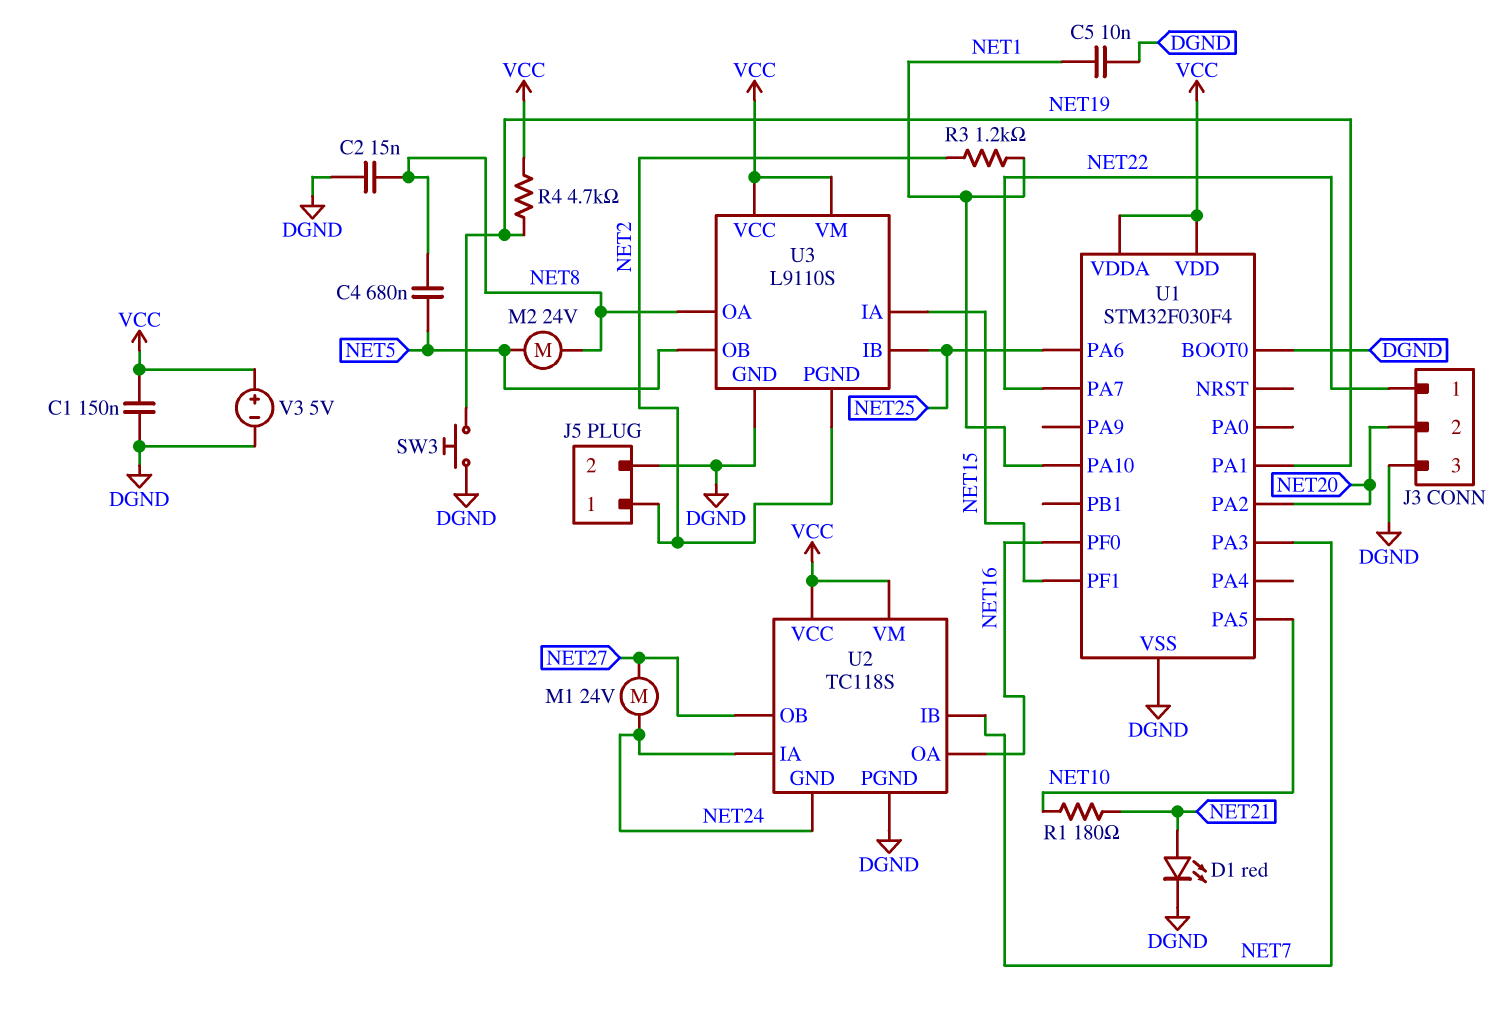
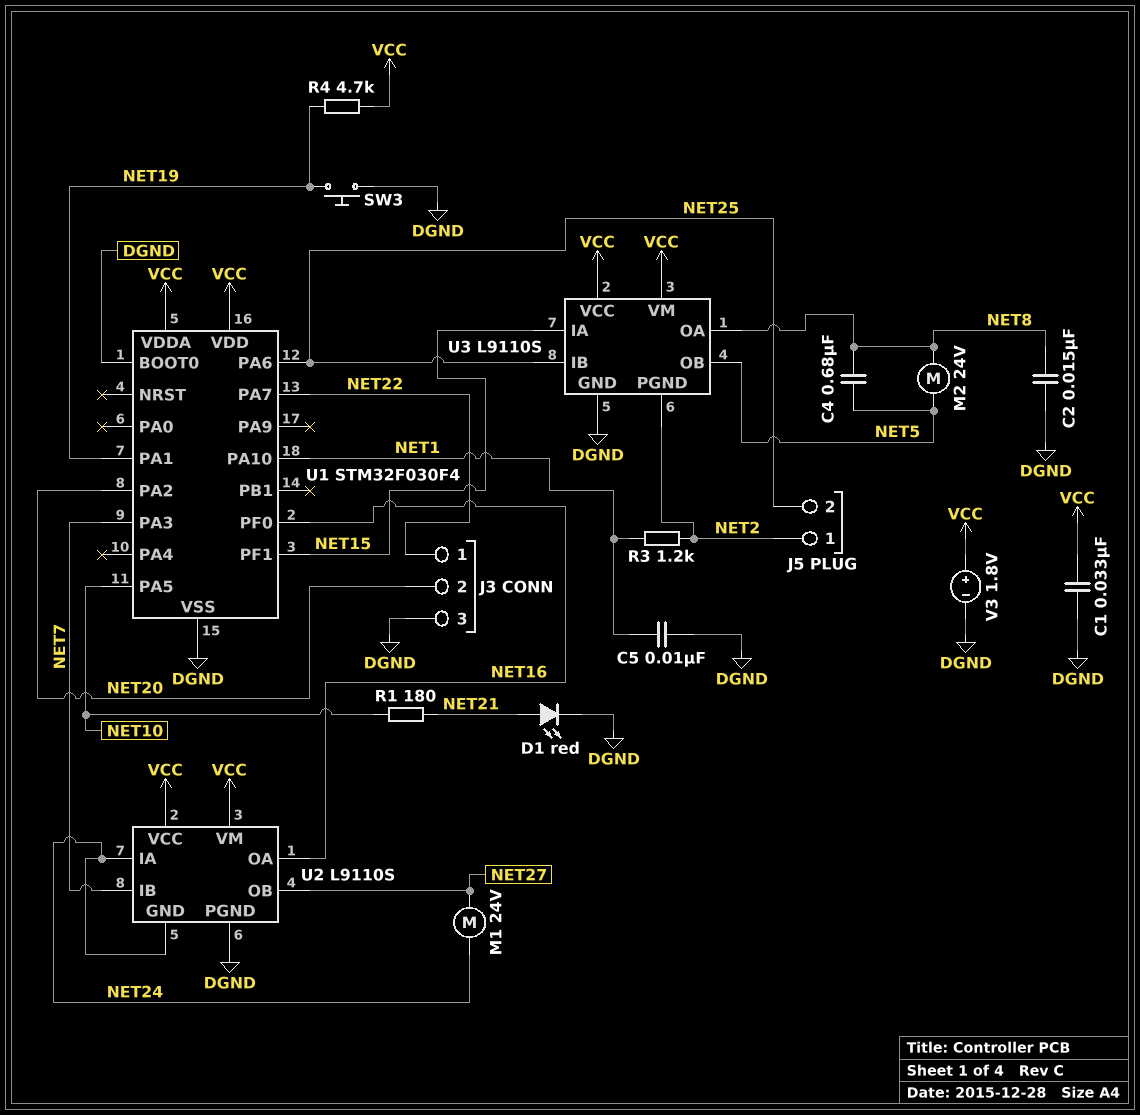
C1: 150nF (DGND, VCC) -> 33nF (DGND, VCC)
J5 pin 2: DGND -> NET25
U2: TC118S -> L9110S
V3: 5V (plus VCC, minus DGND) -> 1.8V (plus VCC, minus DGND)

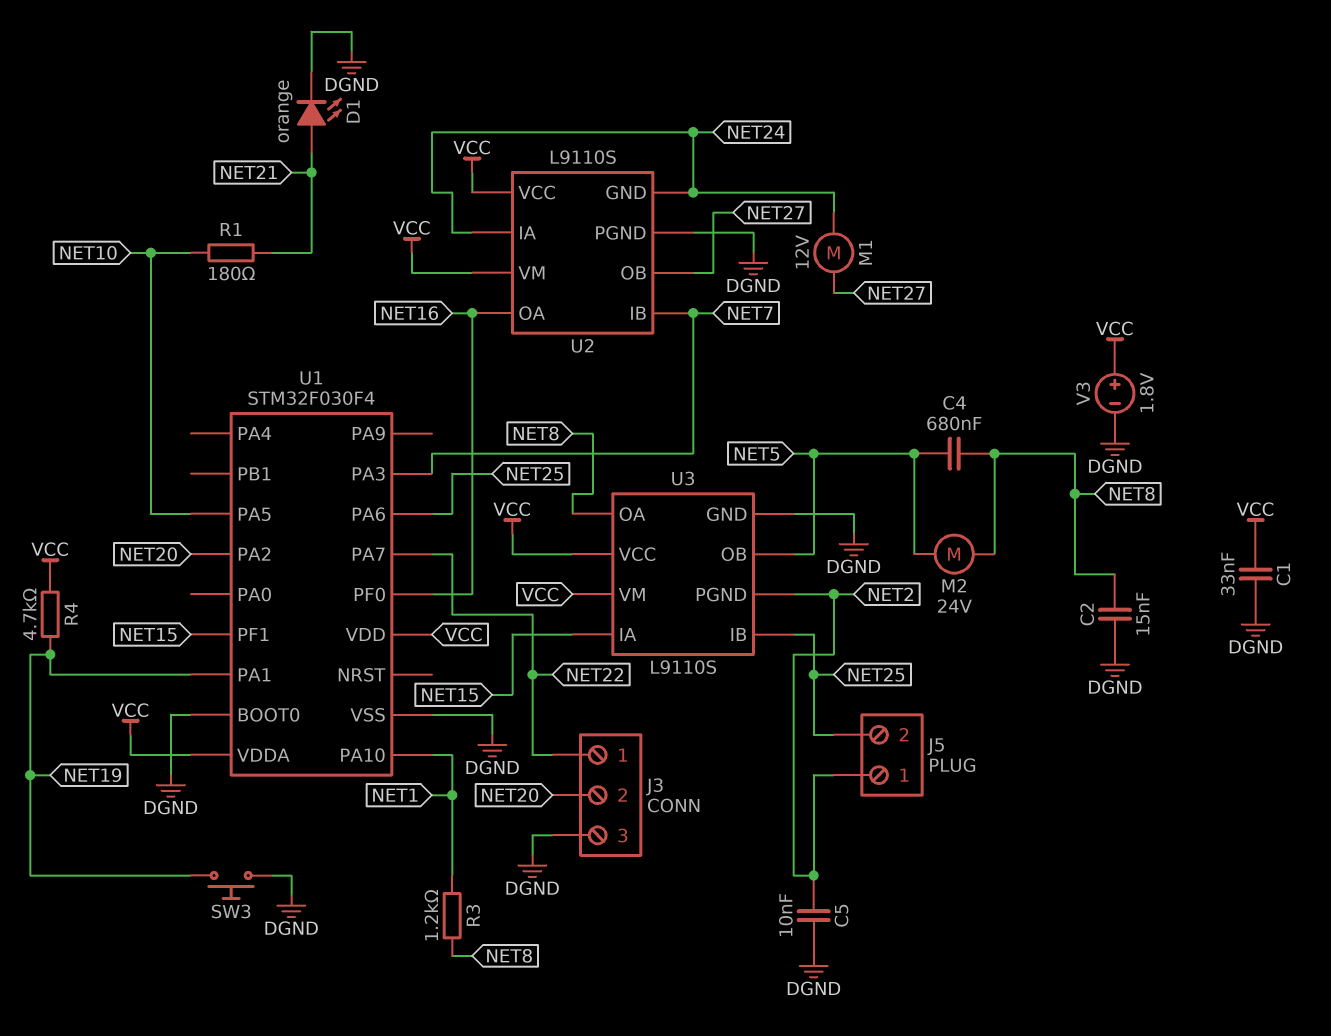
C5: 10nF (DGND, NET1) -> 10nF (DGND, NET2)
D1: LED red (A NET21, K DGND) -> LED orange (A NET21, K DGND)
M1: motor 24V (NET24, NET27) -> motor 12V (NET24, NET27)
R3: 1.2k (NET1, NET2) -> 1.2k (NET1, NET8)

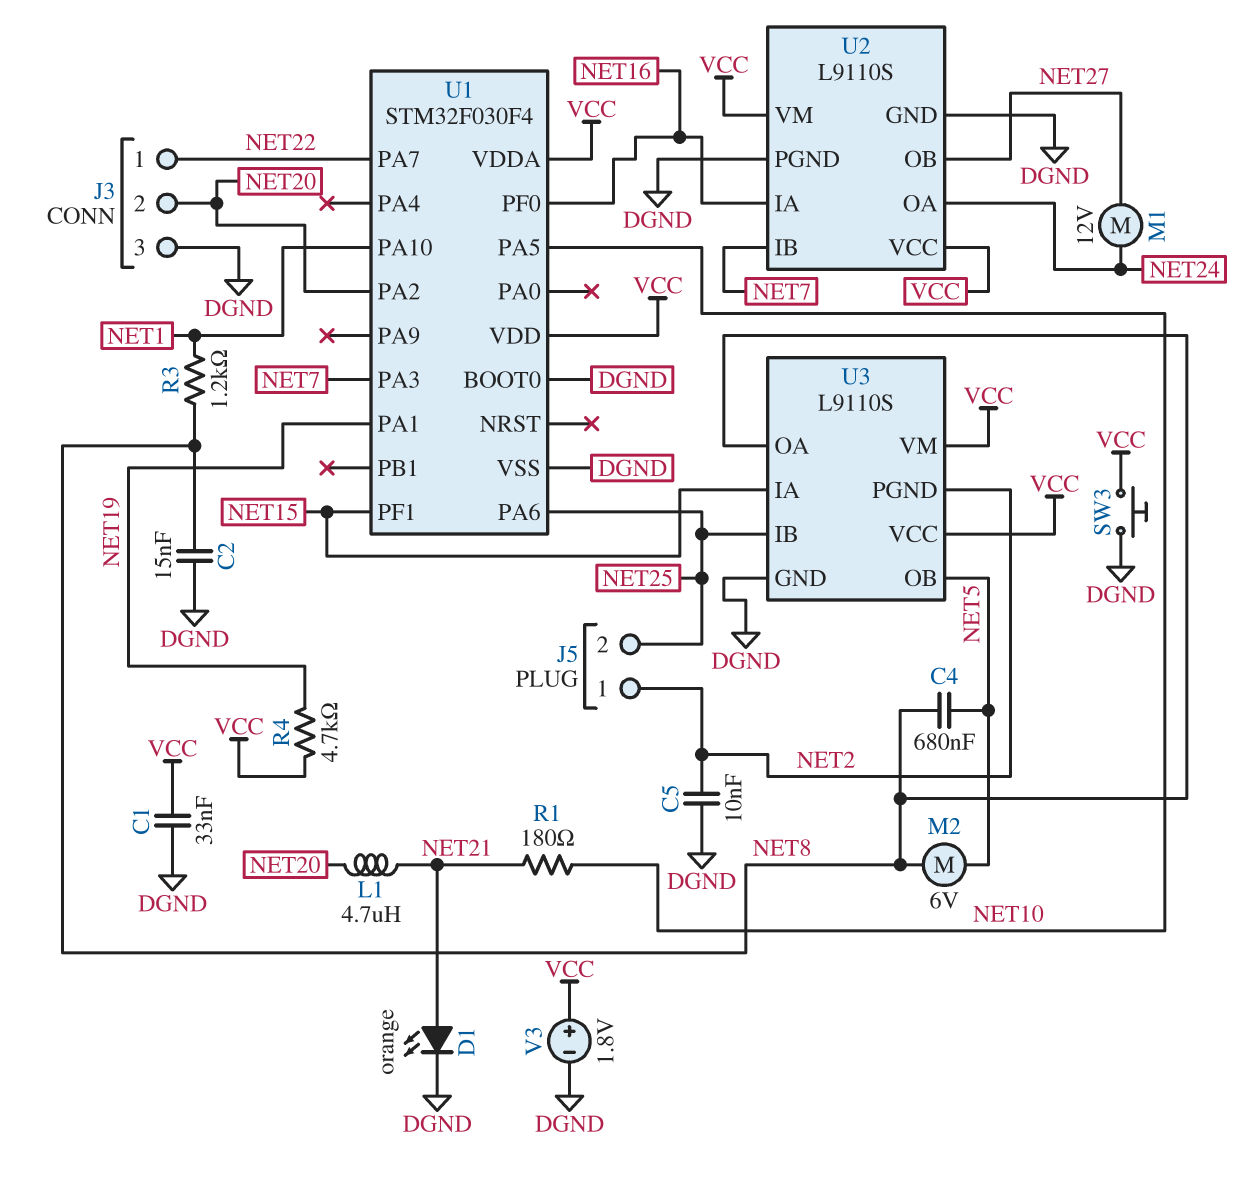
L1: none -> 4.7uH (NET20, NET21)
M2: motor 24V (NET5, NET8) -> motor 6V (NET5, NET8)
SW3: button (DGND, NET19) -> button (DGND, VCC)
U2 pin GND: NET24 -> DGND
U2 pin IA: NET24 -> NET16
U2 pin OA: NET16 -> NET24

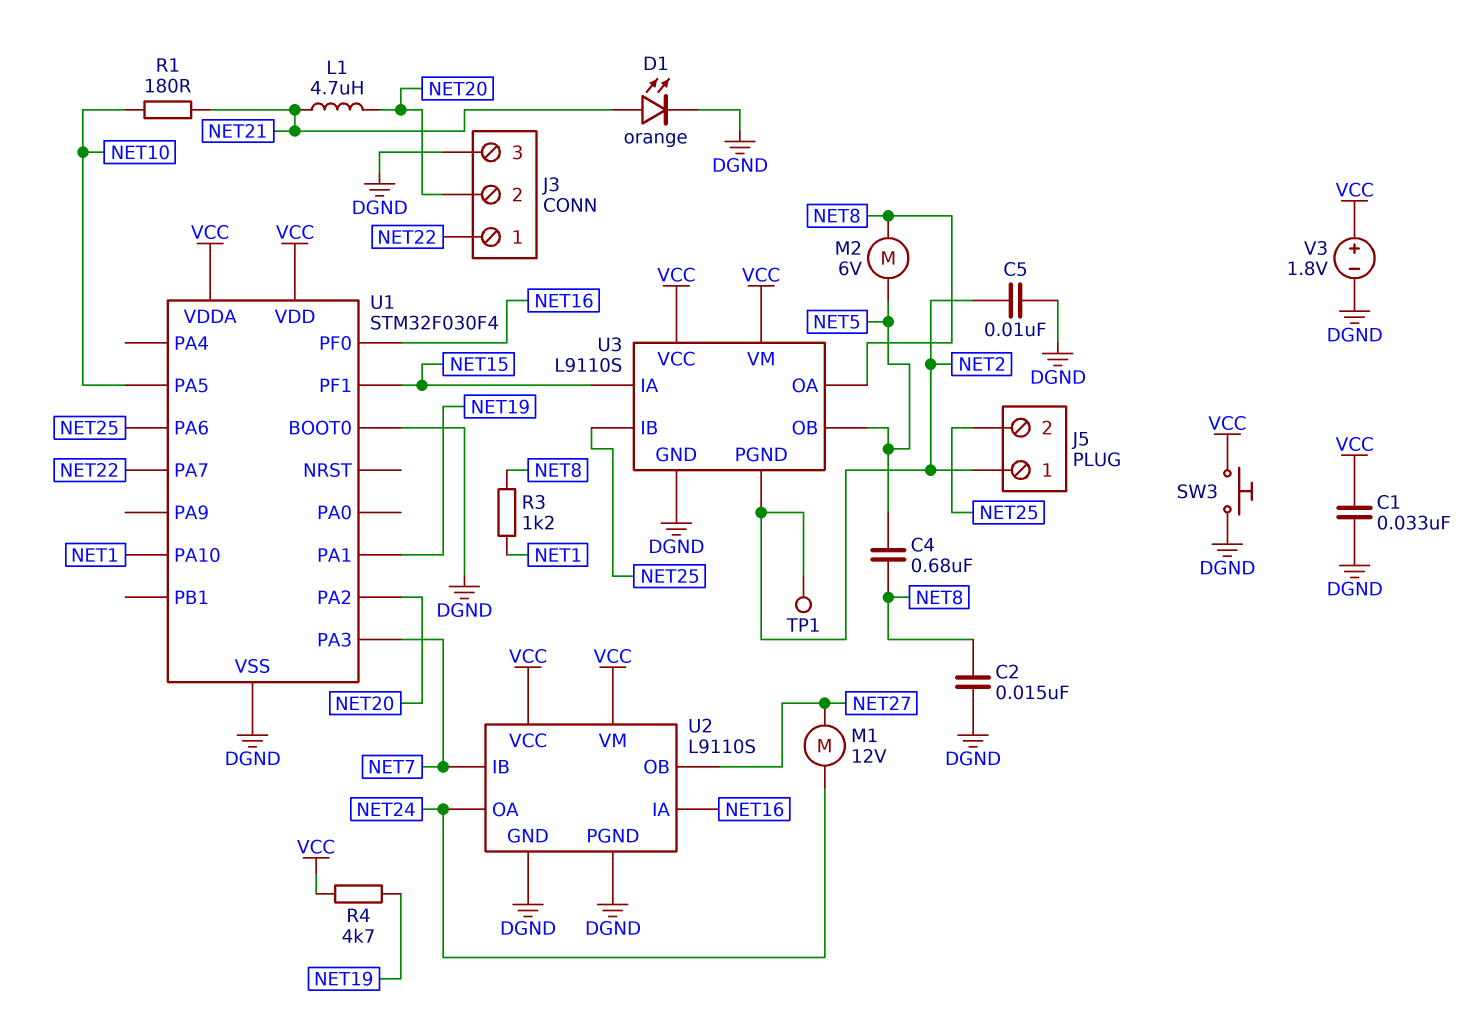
TP1: none -> test point (NET2)

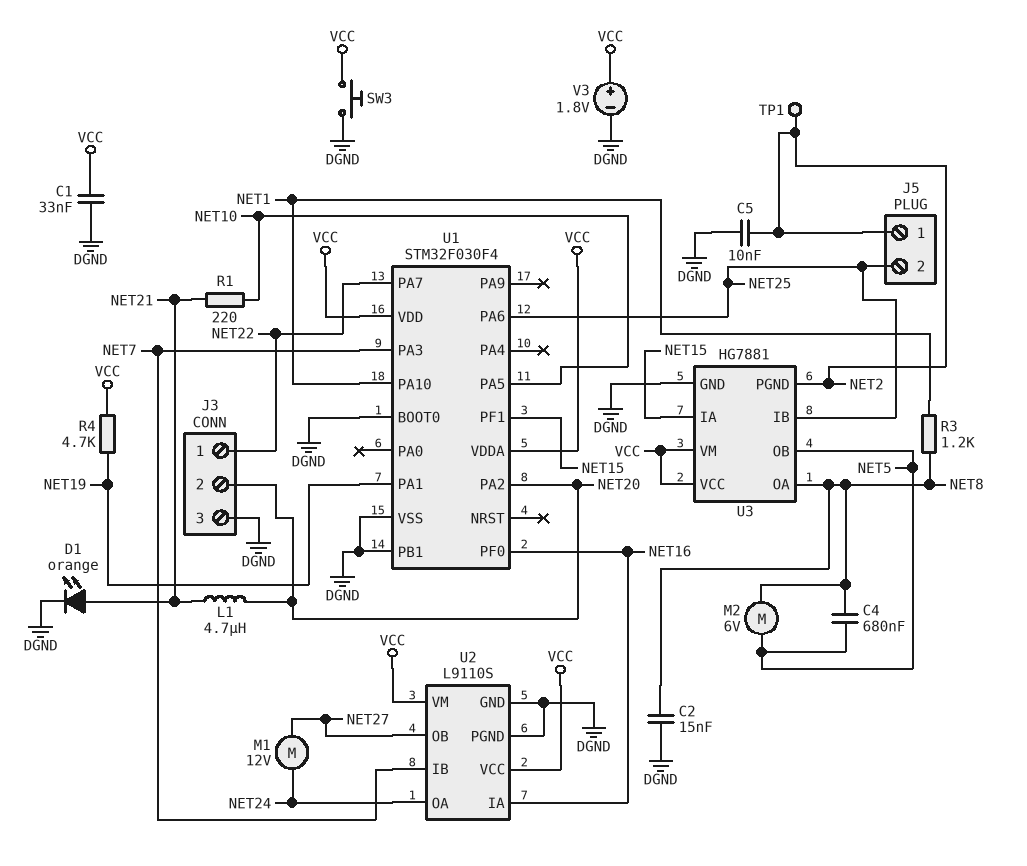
R1: 180 (NET10, NET21) -> 220 (NET10, NET21)
U1 pin PB1: none -> DGND
U3: L9110S -> HG7881

